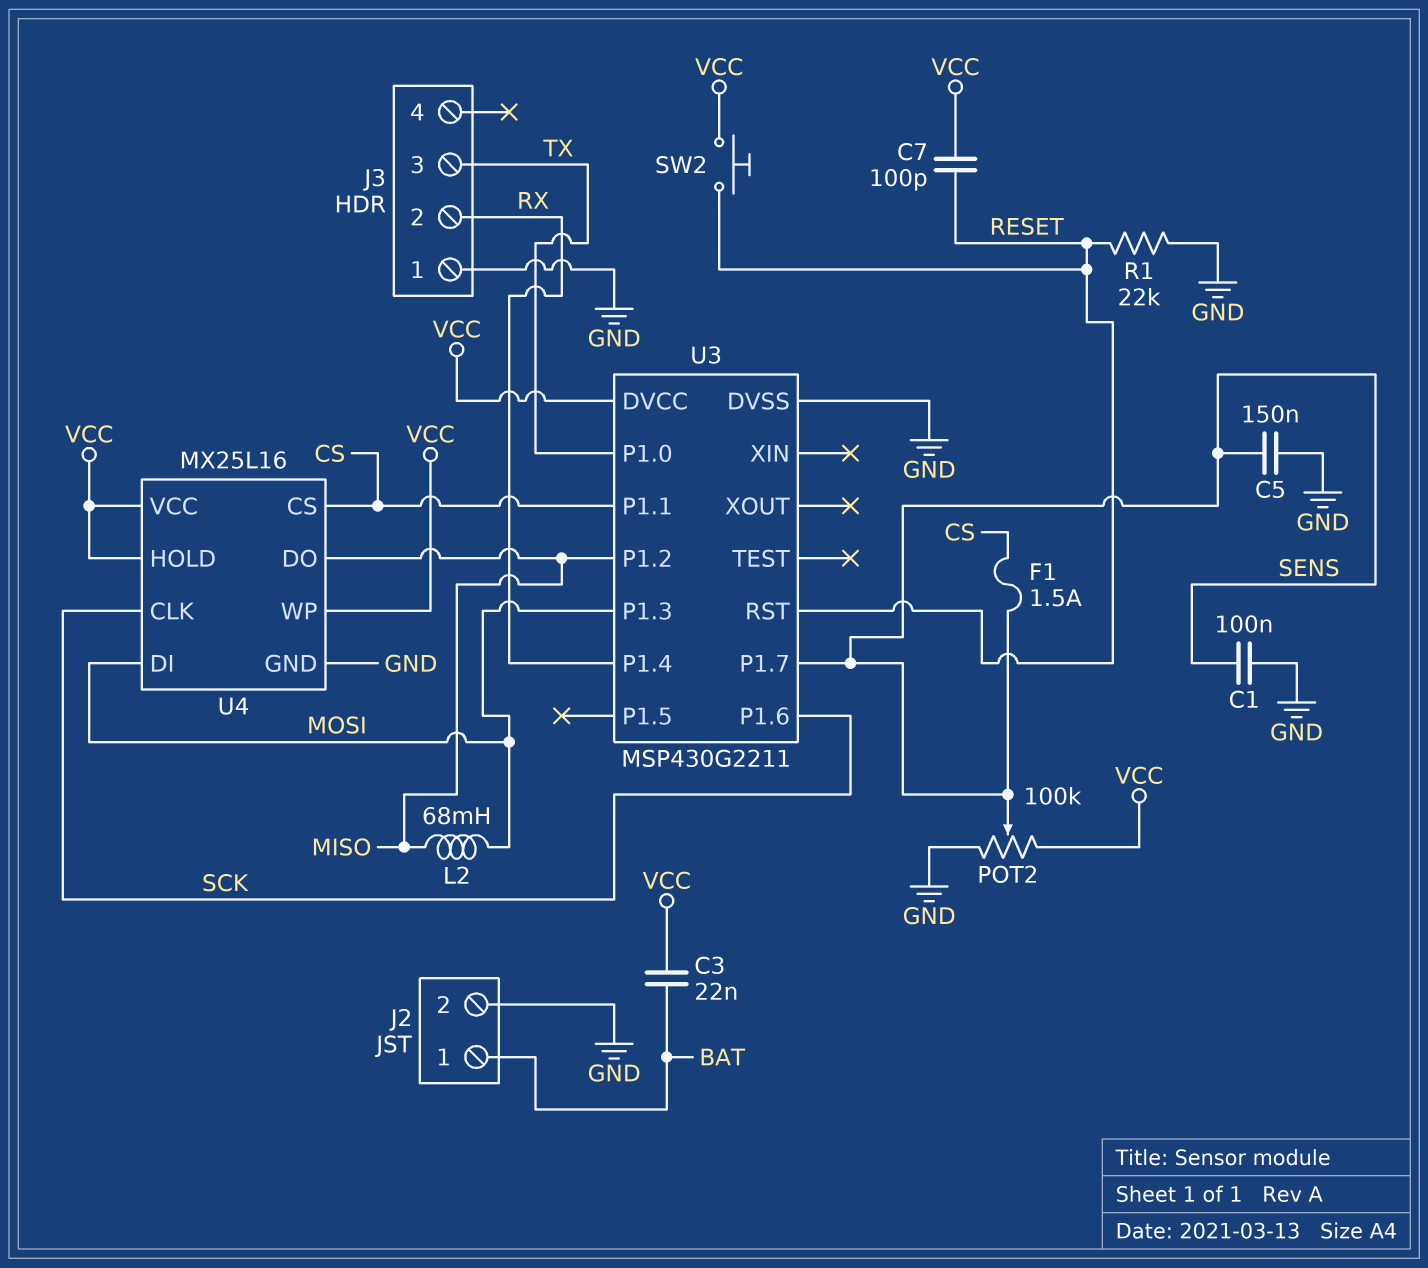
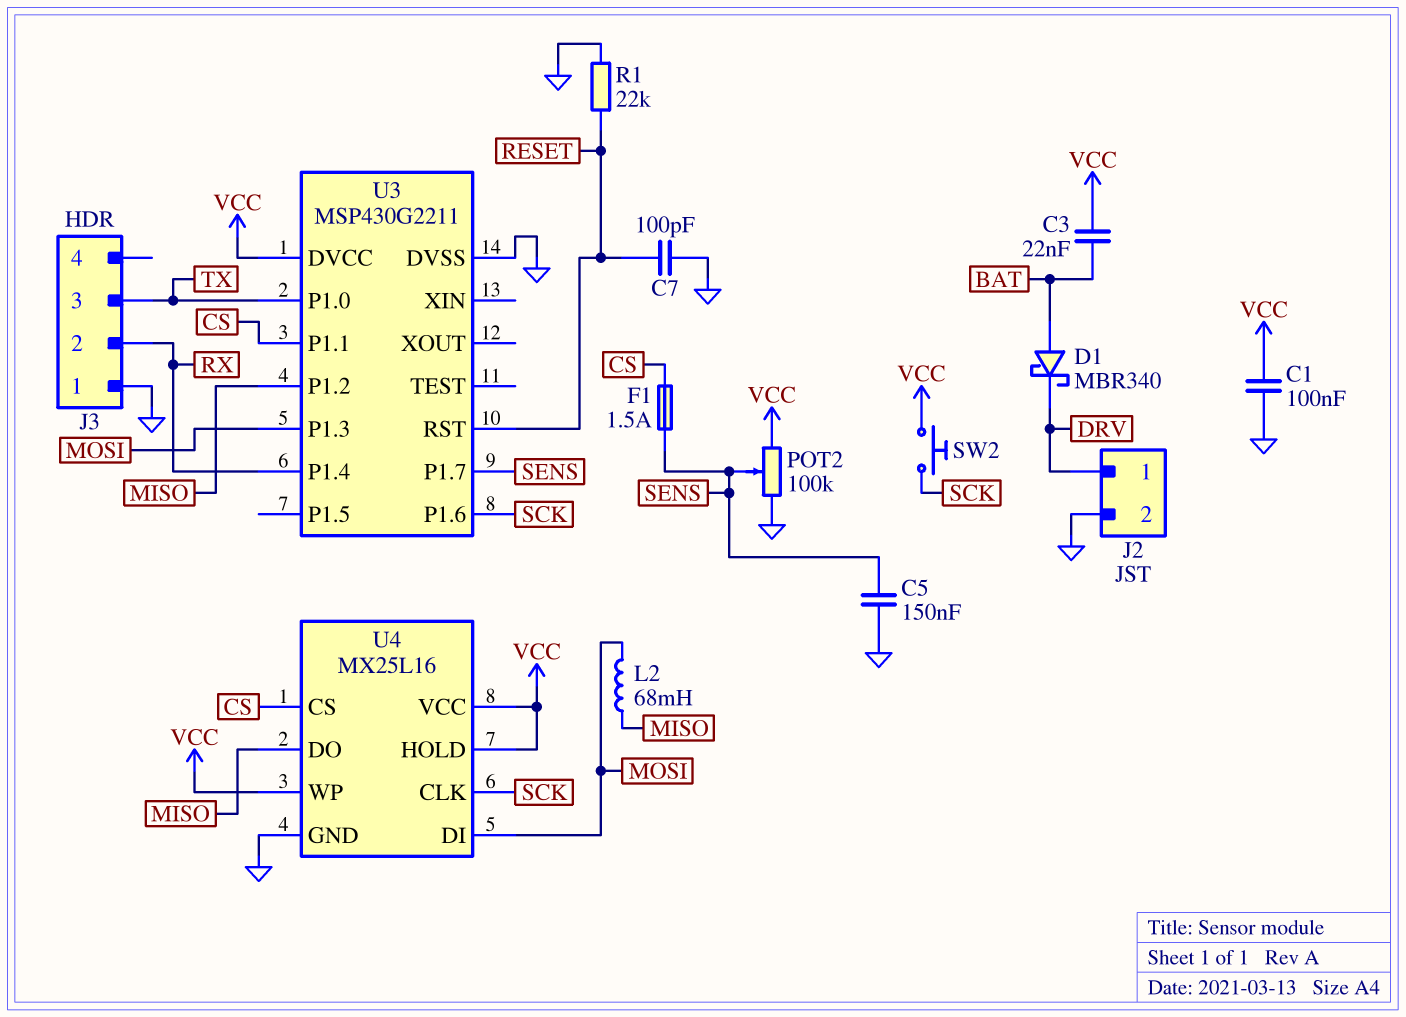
C1: 100nF (GND, SENS) -> 100nF (GND, VCC)
C7: 100pF (RESET, VCC) -> 100pF (GND, RESET)
D1: none -> schottky MBR340 (A BAT, K DRV)
J2 pin 1: BAT -> DRV
SW2: button (RESET, VCC) -> button (SCK, VCC)

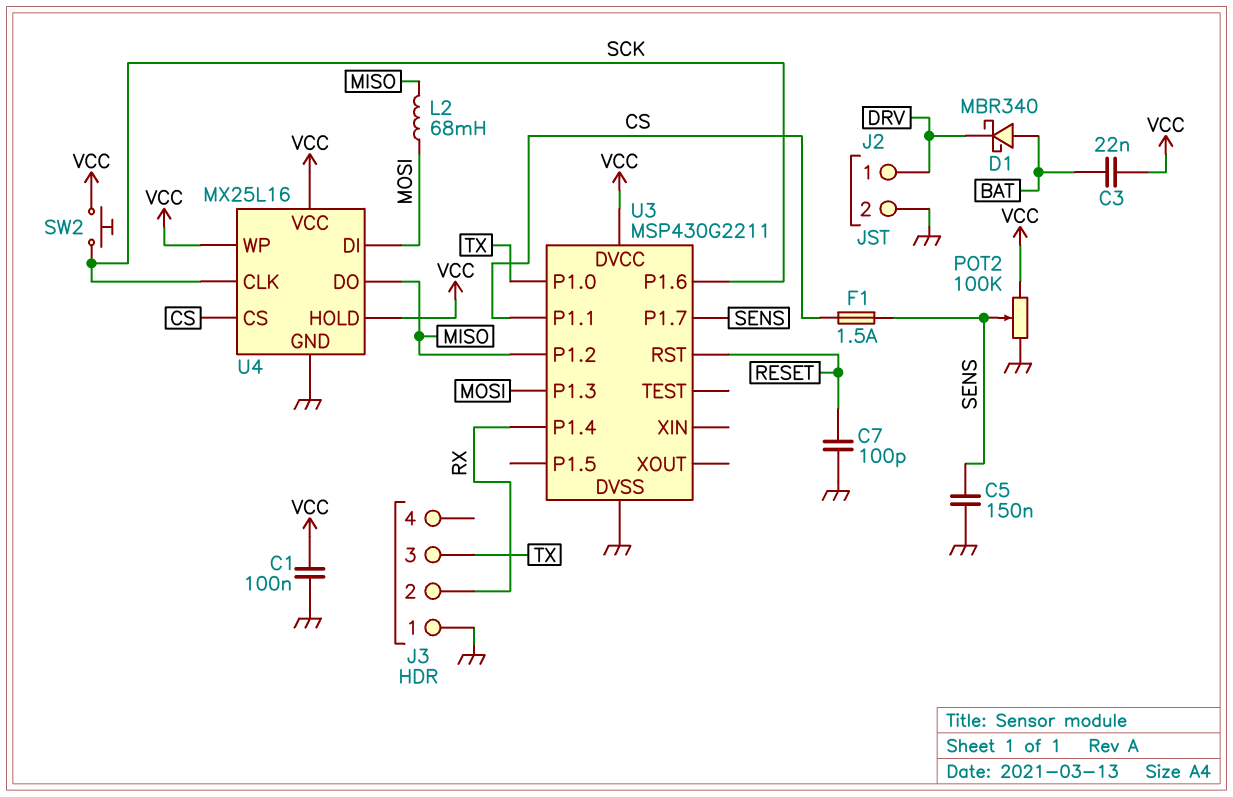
R1: 22k (GND, RESET) -> none

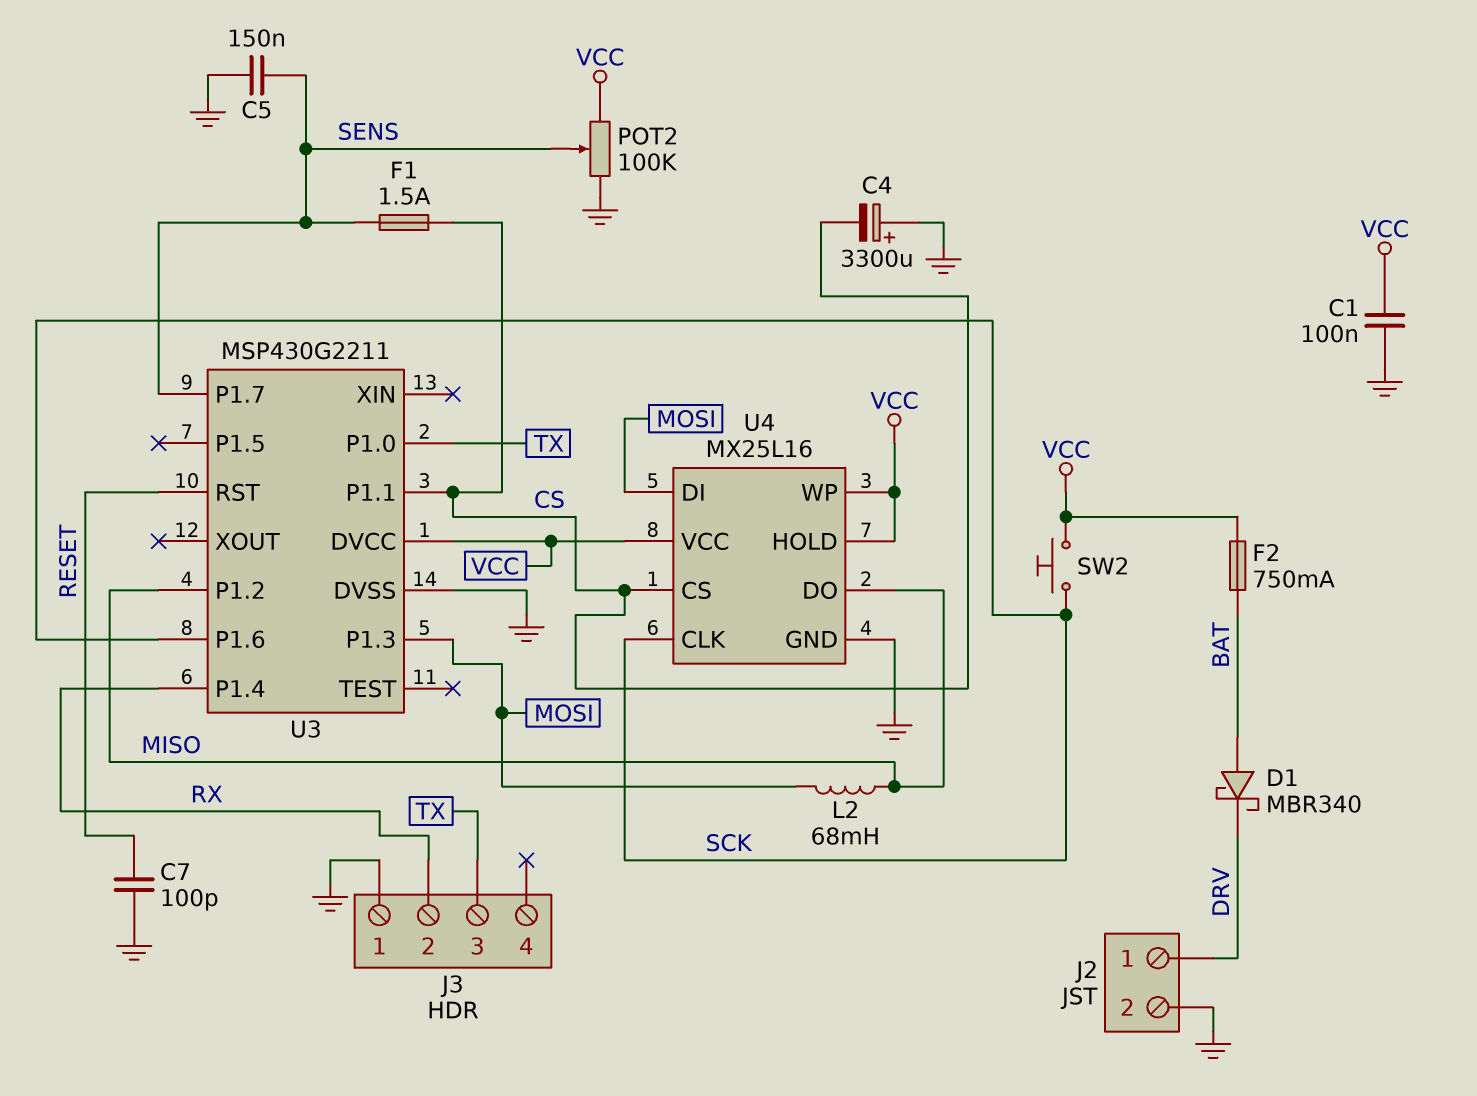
C3: 22nF (BAT, VCC) -> none
C4: none -> 3300uF (plus GND, minus CS)
F2: none -> 750mA (BAT, VCC)

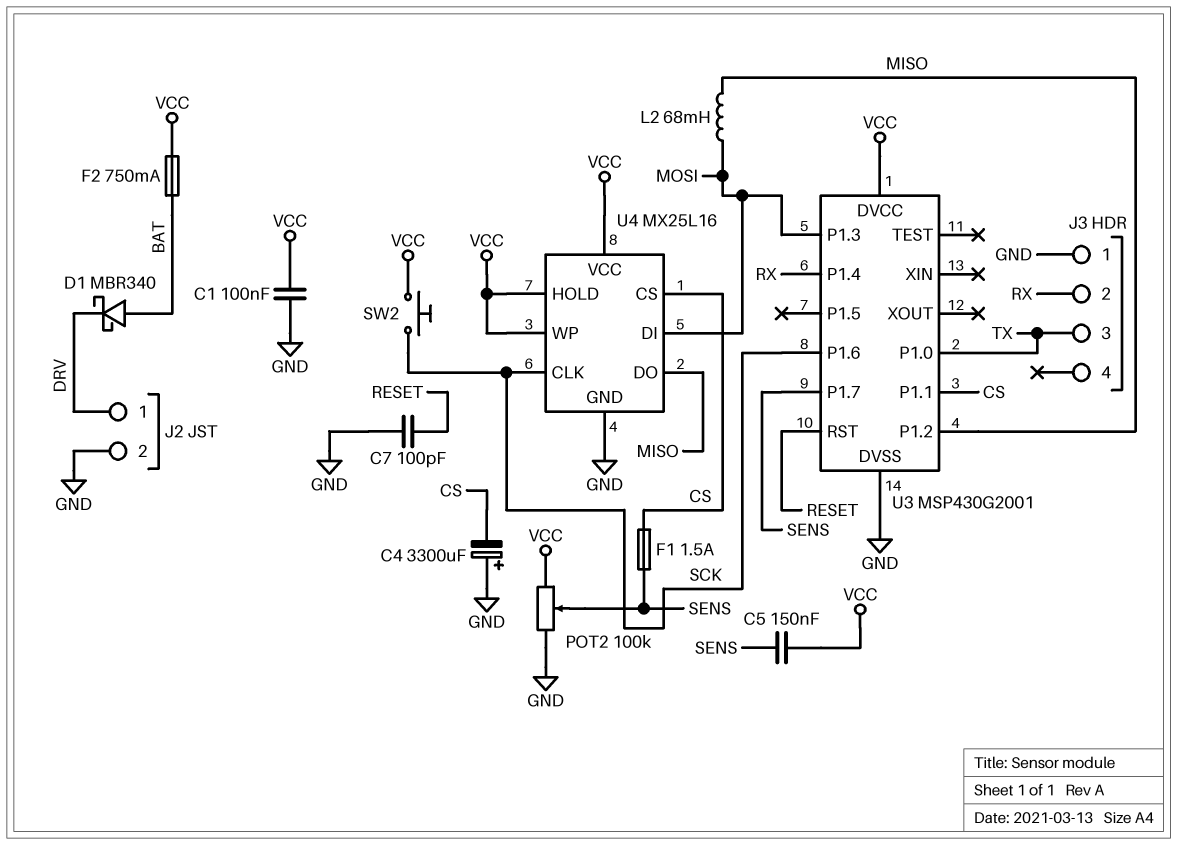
C5: 150nF (GND, SENS) -> 150nF (SENS, VCC)
U3: MSP430G2211 -> MSP430G2001

